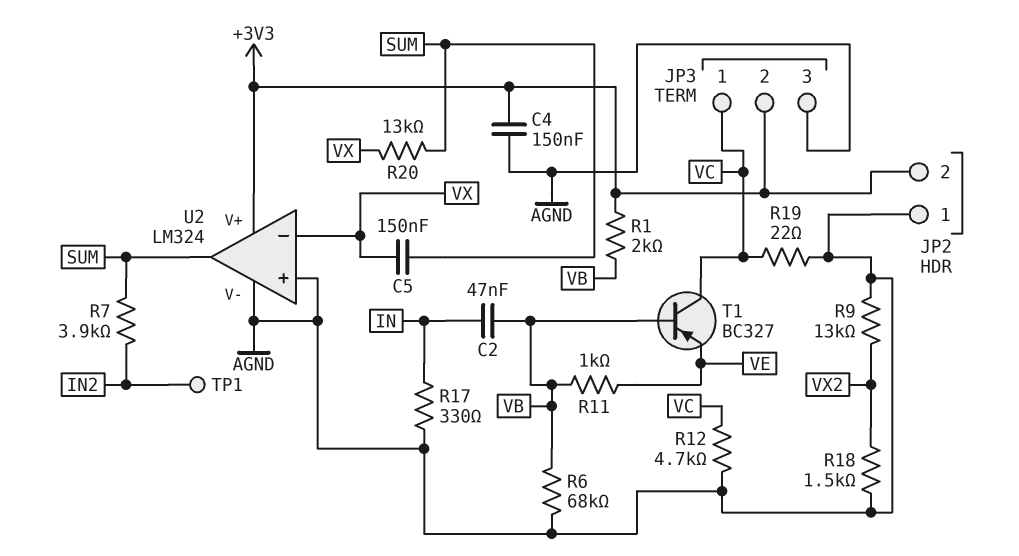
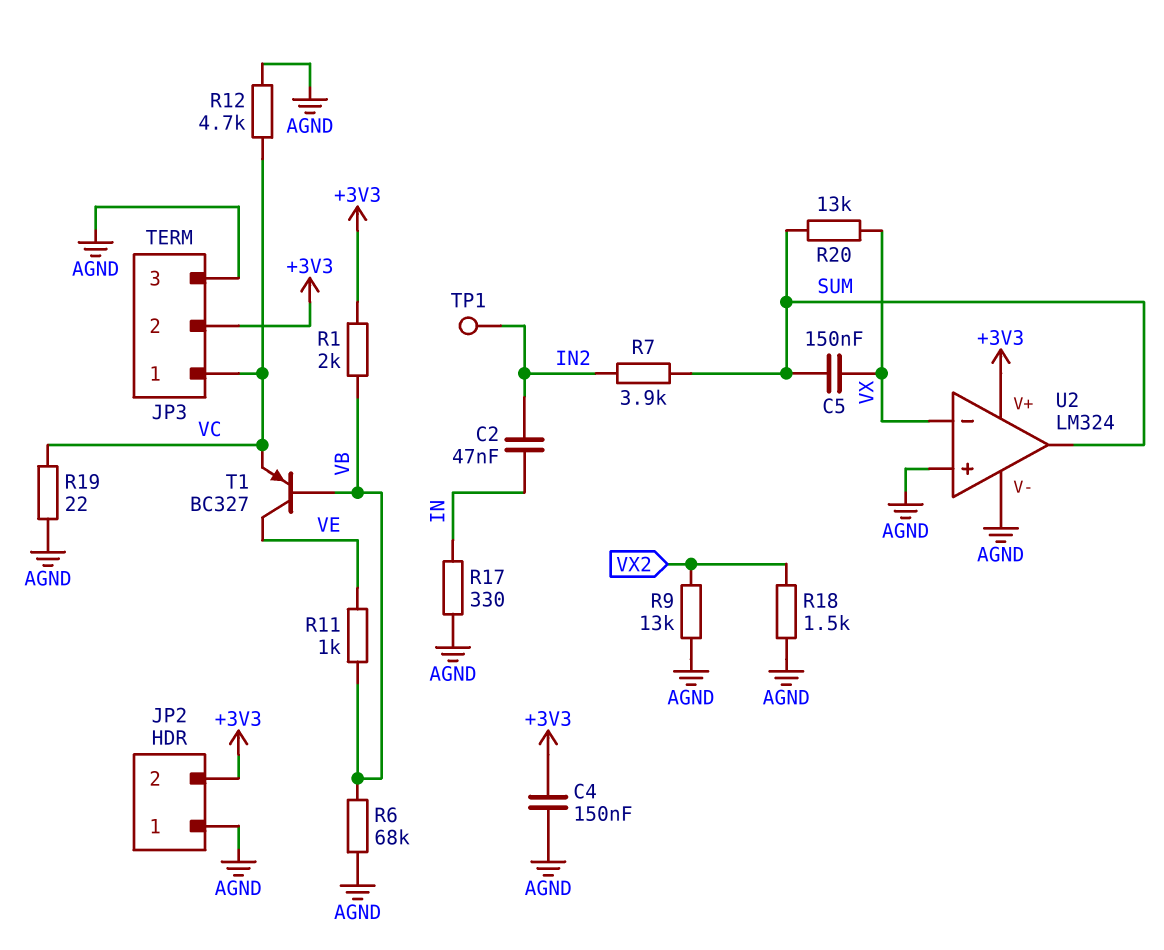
C2: 47nF (IN, VB) -> 47nF (IN, IN2)
T1: PNP BC327 (B VB, C VC, E VE) -> PNP BC327 (B VB, C VE, E VC)

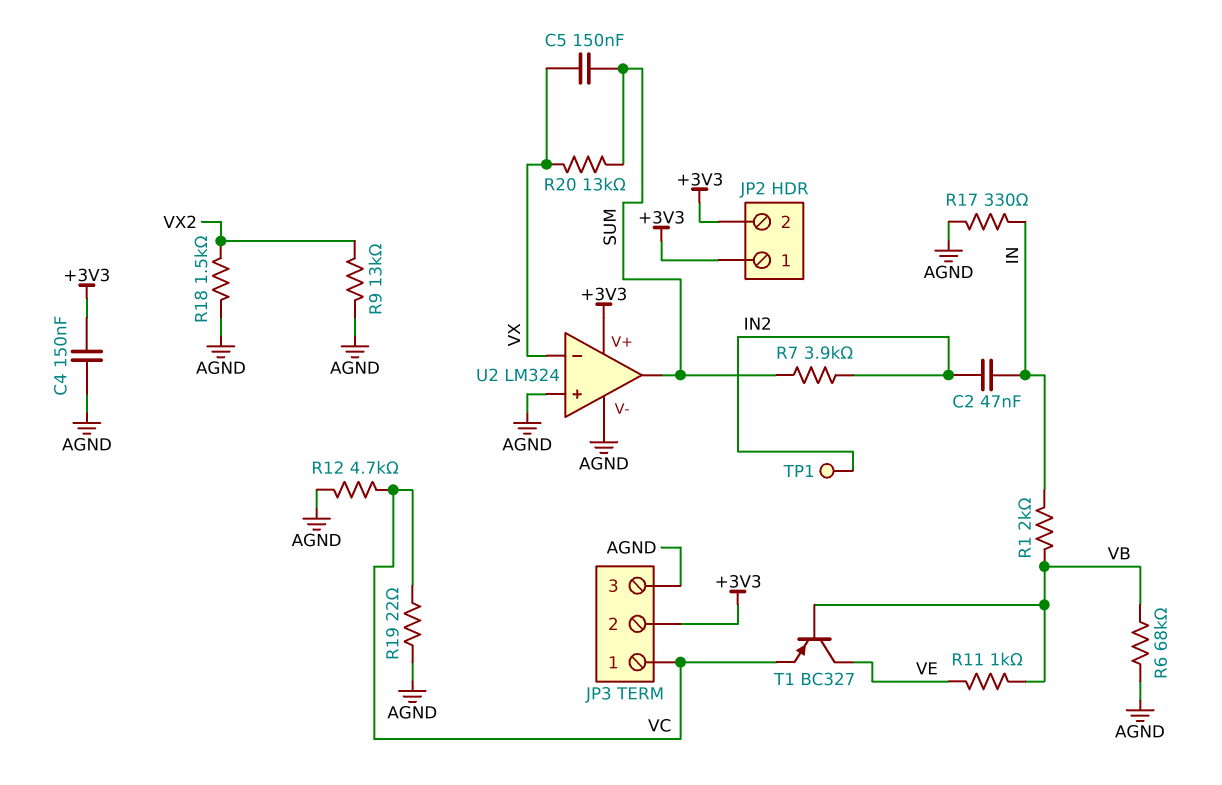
JP2 pin 1: AGND -> +3V3
R1: 2k (+3V3, VB) -> 2k (IN, VB)

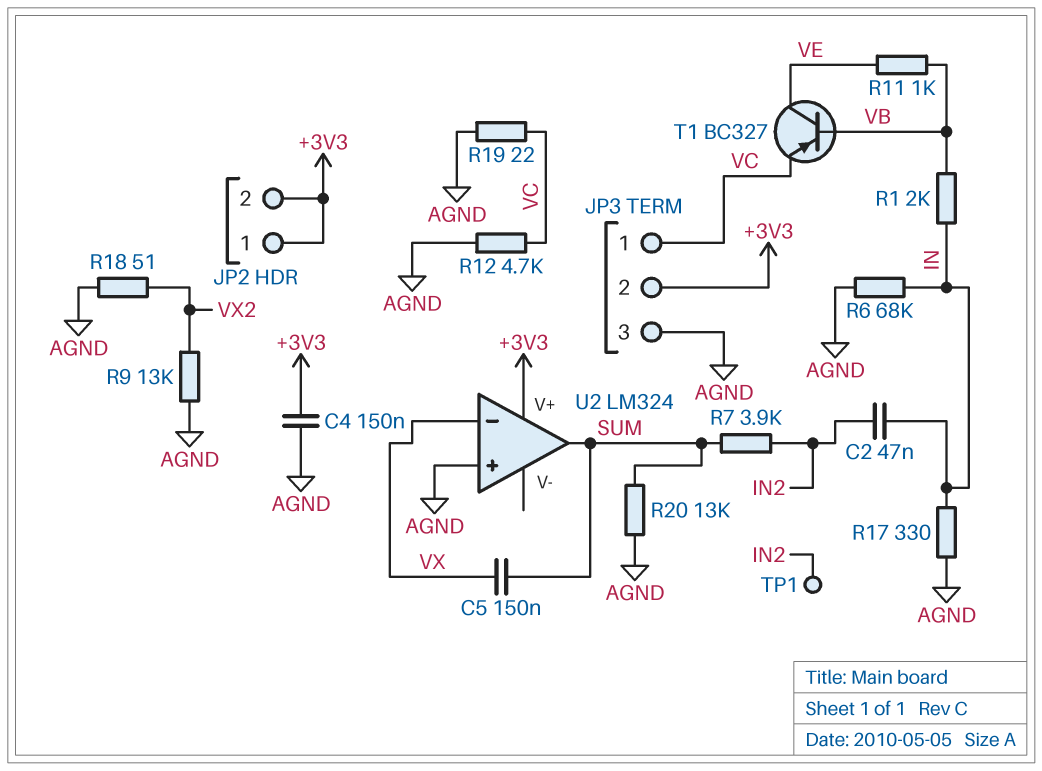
R6: 68k (AGND, VB) -> 68k (AGND, IN)
R18: 1.5k (AGND, VX2) -> 51 (AGND, VX2)
R20: 13k (SUM, VX) -> 13k (AGND, SUM)
U2 pin V-: AGND -> none

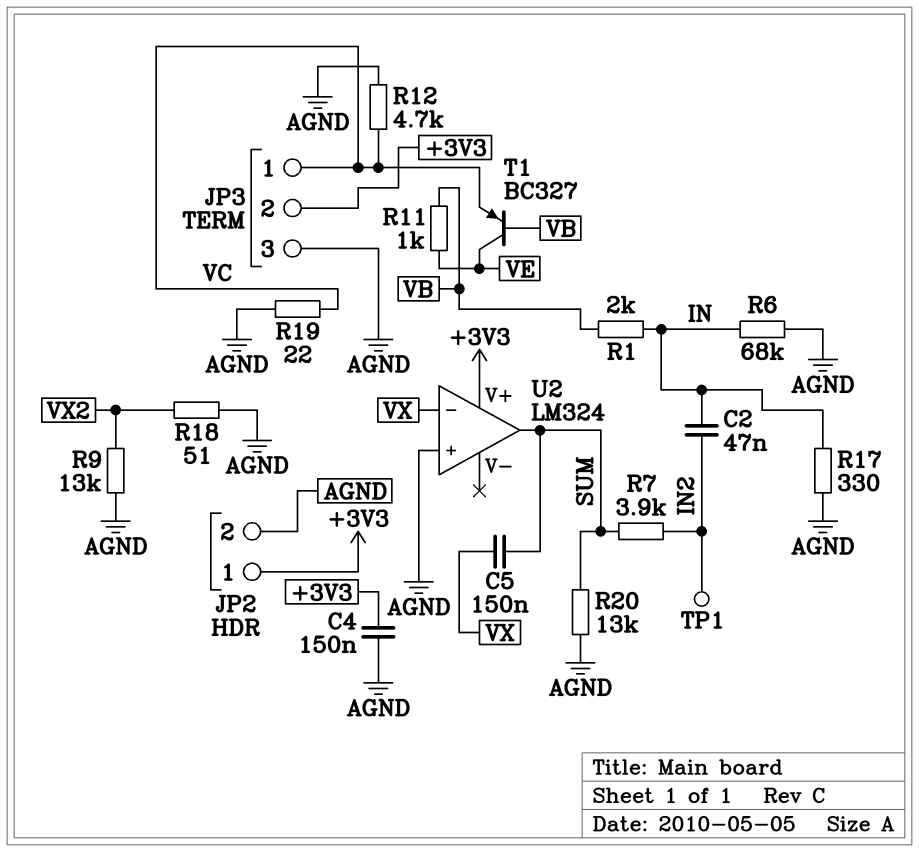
JP2 pin 2: +3V3 -> AGND

